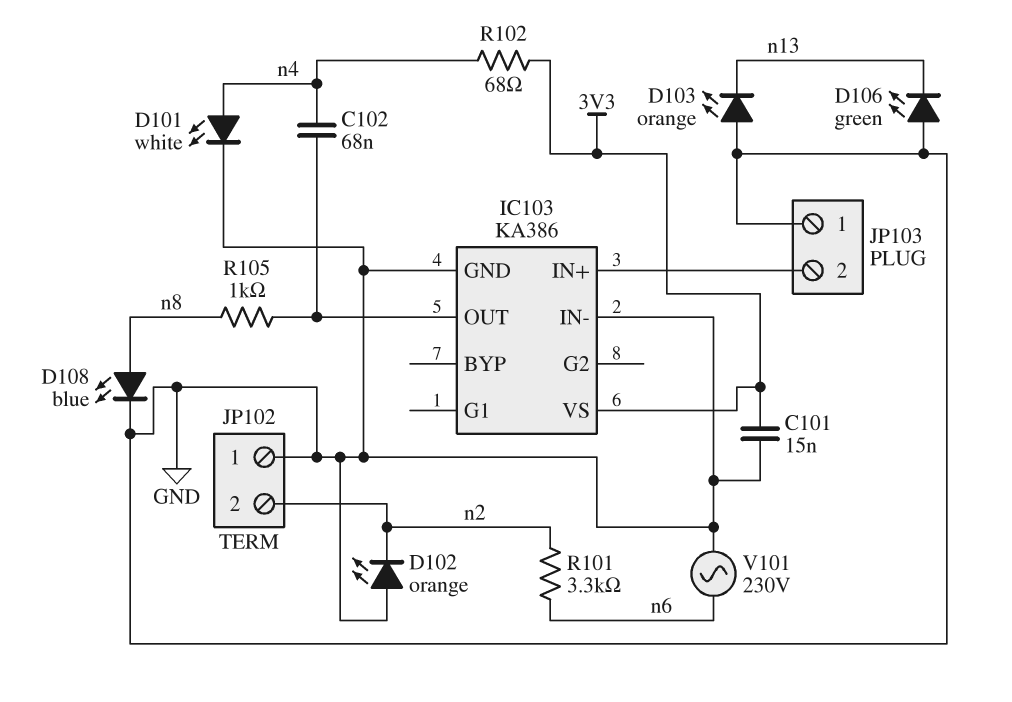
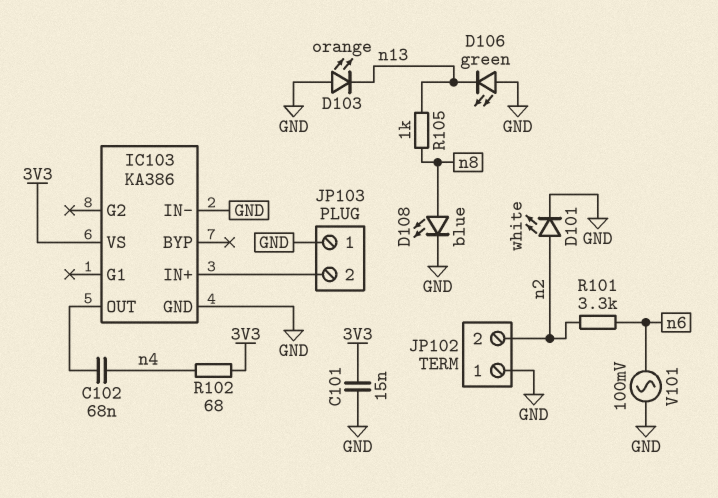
D101: LED white (A n4, K GND) -> LED white (A n2, K GND)
D102: LED orange (A GND, K n2) -> none
R105: 1k (IC103/OUT, n8) -> 1k (n8, n13)
V101: AC 230V (GND, n6) -> AC 100mV (GND, n6)

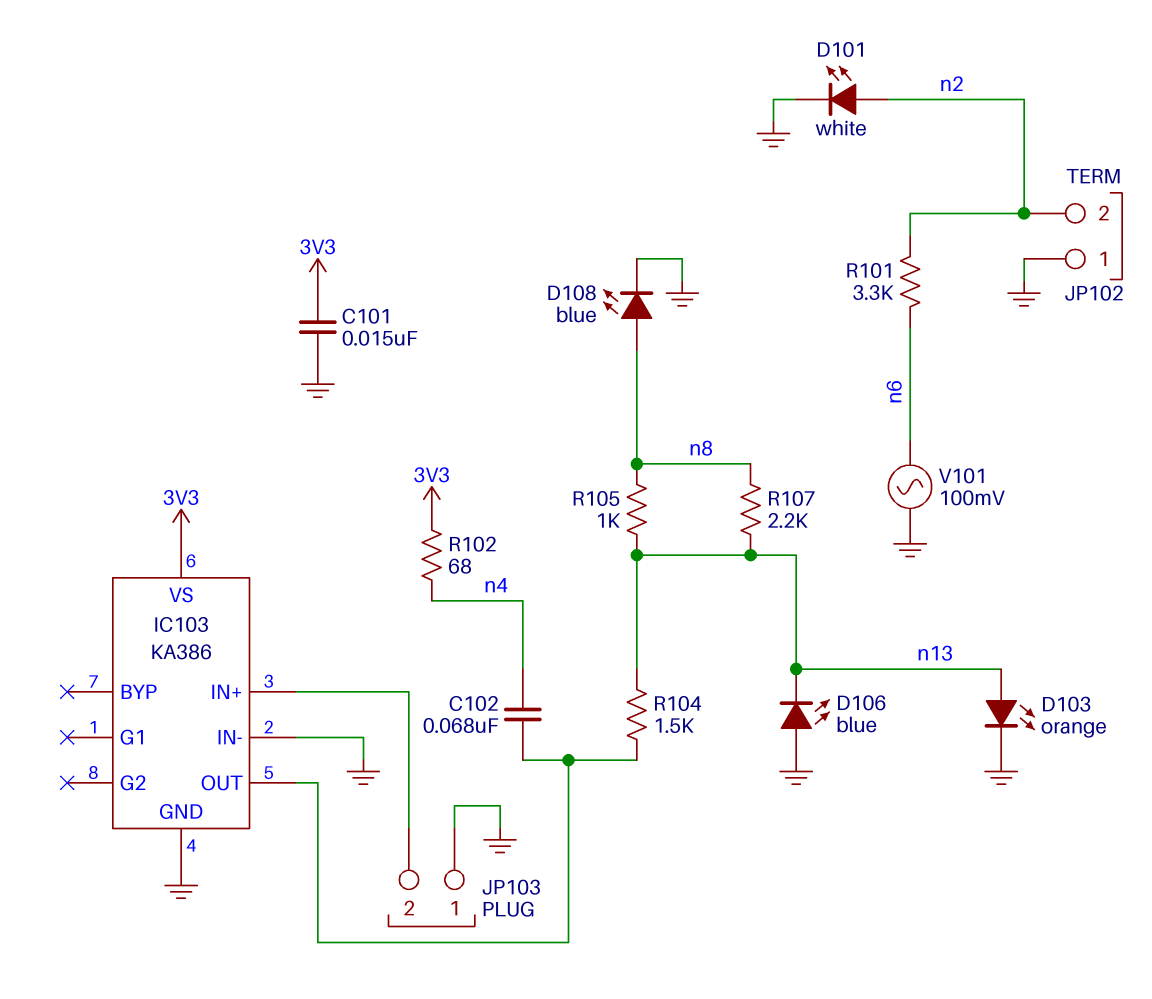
D103: LED orange (A GND, K n13) -> LED orange (A n13, K GND)
D106: LED green (A GND, K n13) -> LED blue (A GND, K n13)
R104: none -> 1.5k (IC103/OUT, n13)
R107: none -> 2.2k (n8, n13)

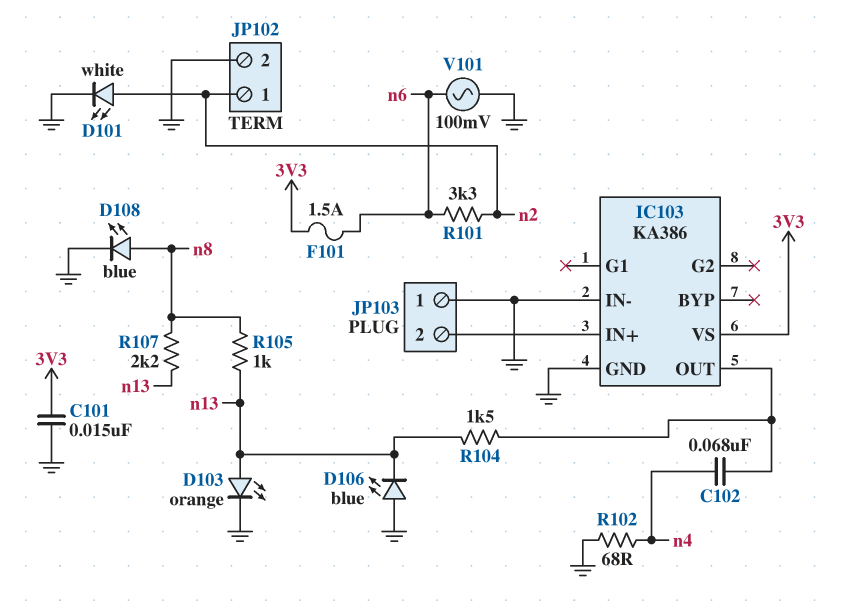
F101: none -> 1.5A (3V3, n6)
JP102 pin 1: GND -> n2
JP102 pin 2: n2 -> GND
R102: 68 (3V3, n4) -> 68 (GND, n4)

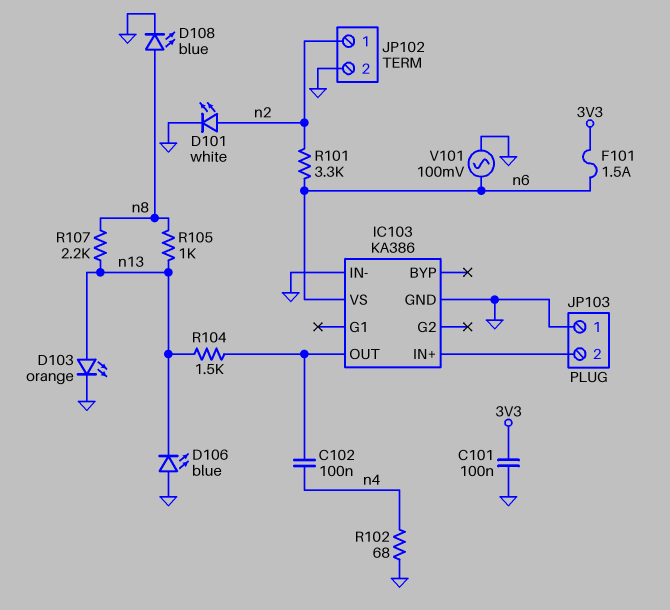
C101: 15nF (3V3, GND) -> 100nF (3V3, GND)
C102: 68nF (IC103/OUT, n4) -> 100nF (IC103/OUT, n4)
IC103 pin VS: 3V3 -> n6

